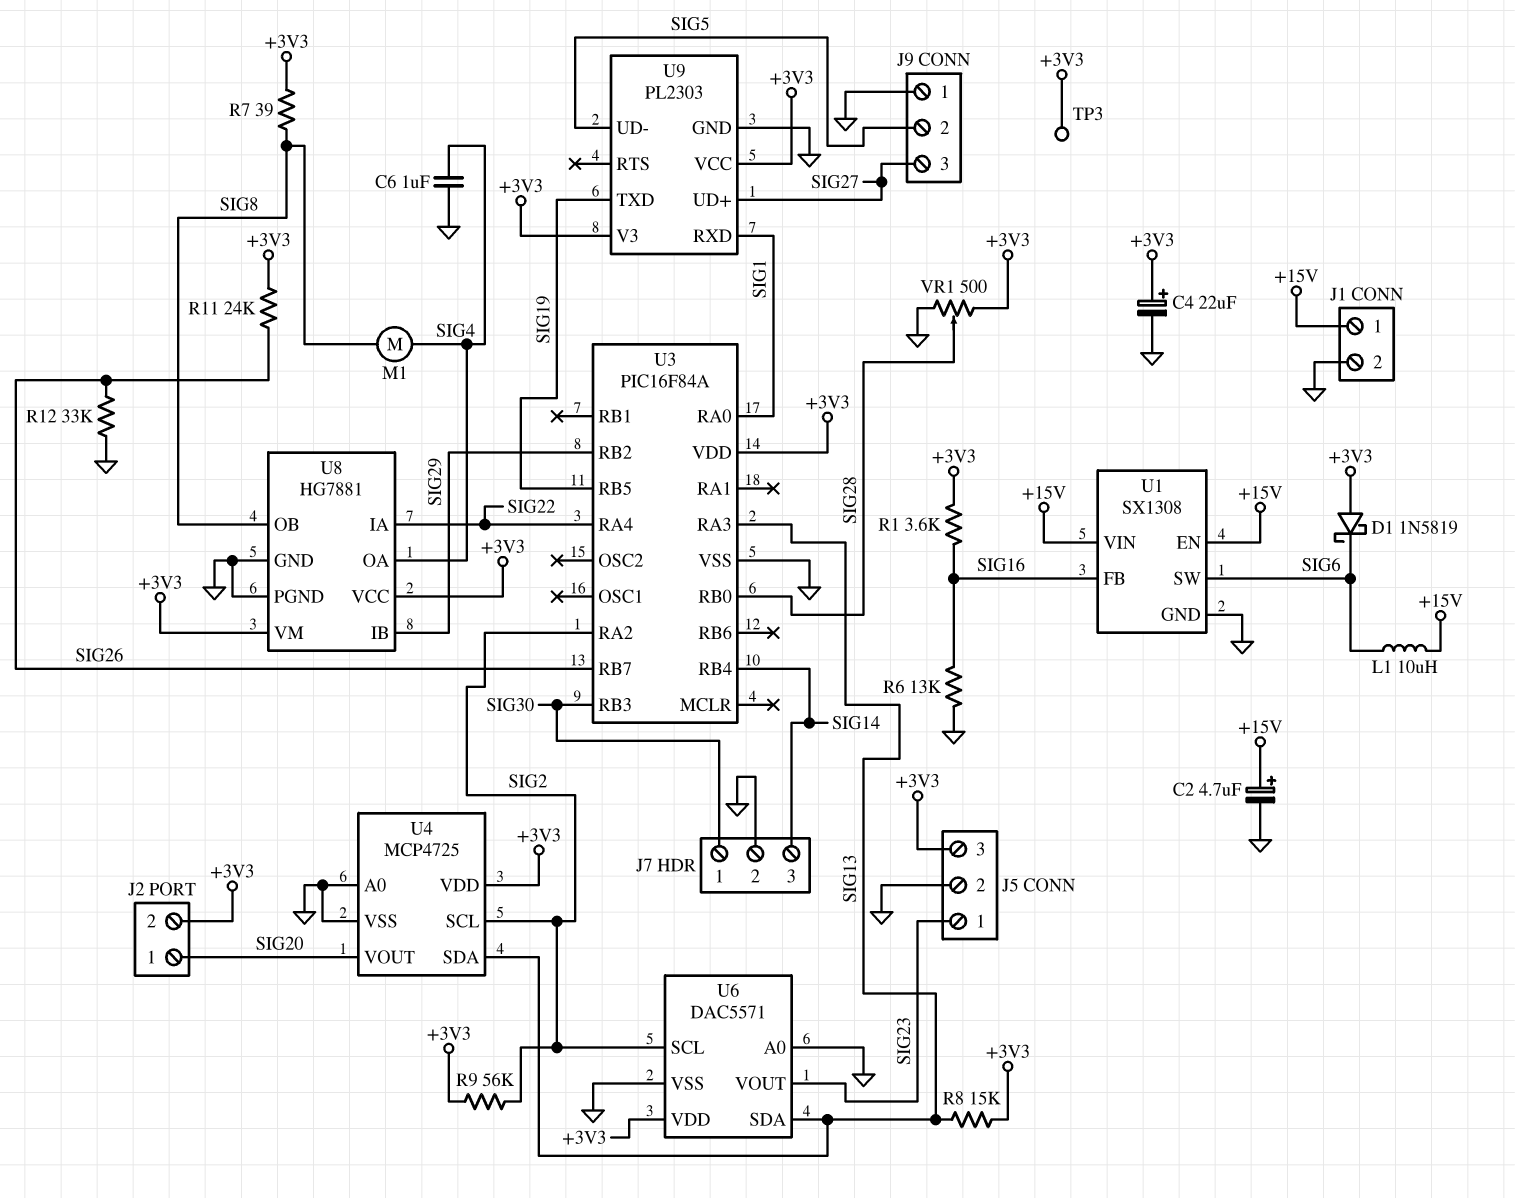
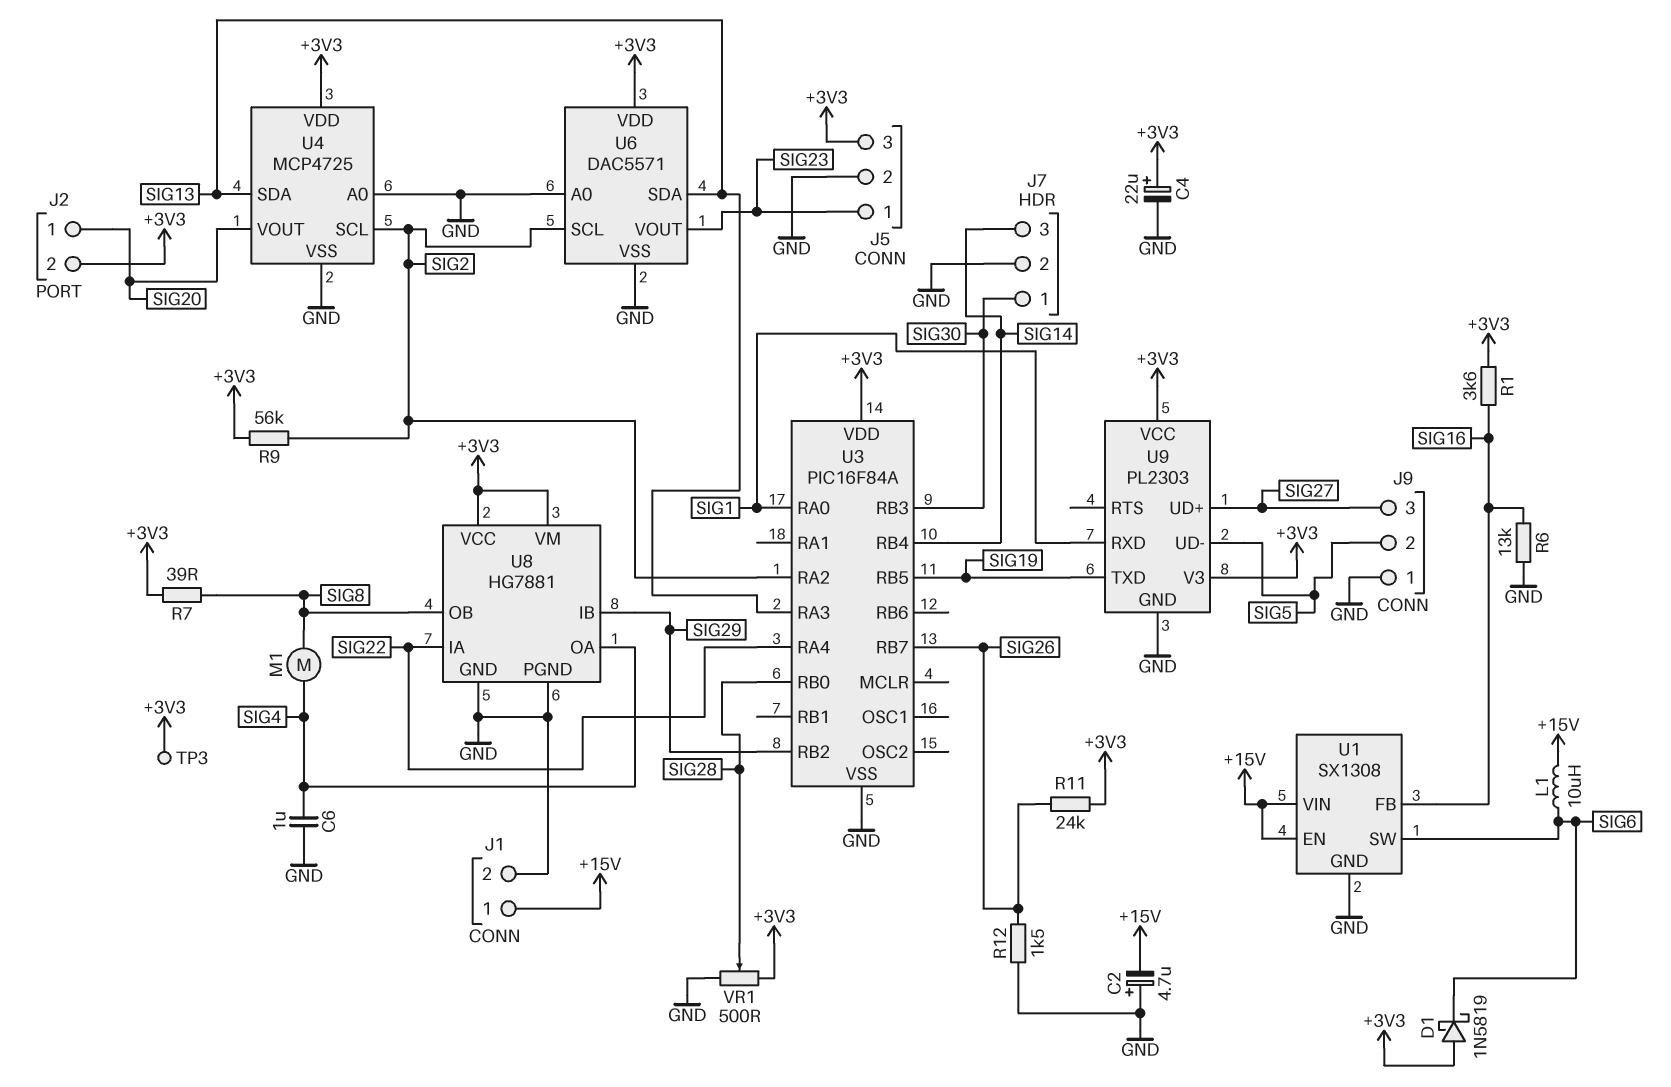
C2: 4.7uF (plus +15V, minus GND) -> 4.7uF (plus GND, minus +15V)
R8: 15k (+3V3, SIG13) -> none
R12: 33k (GND, SIG26) -> 1.5k (GND, SIG26)

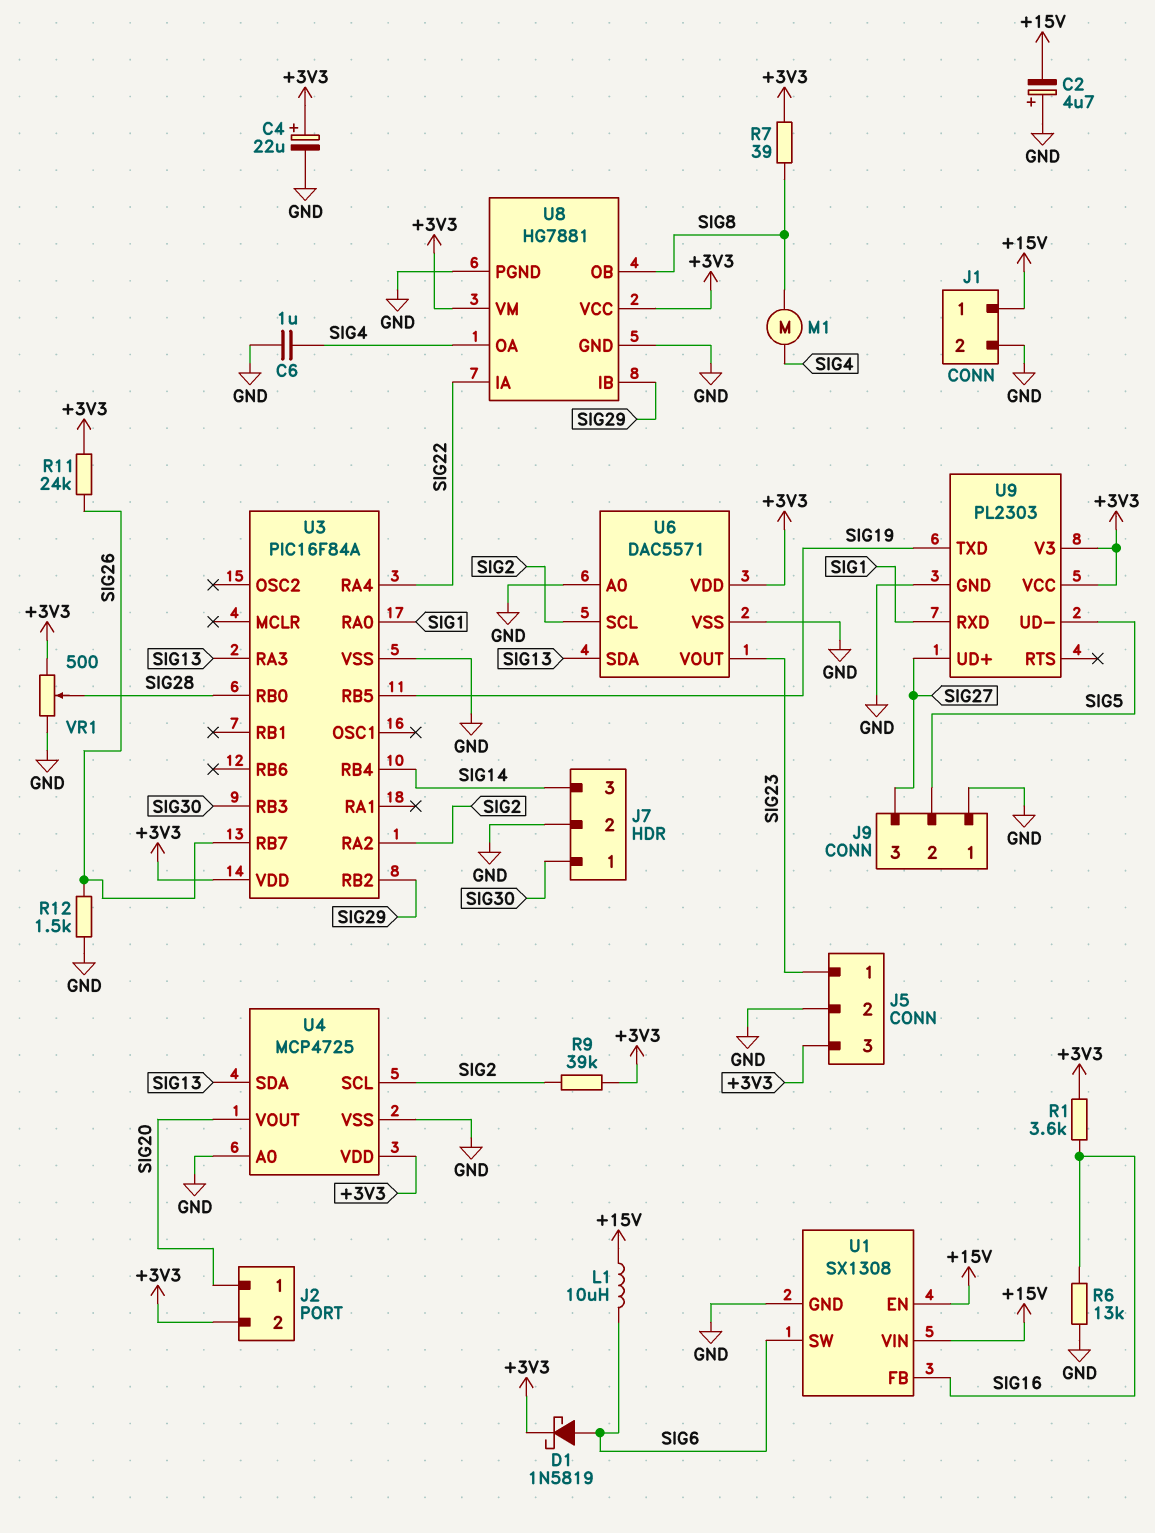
D1: schottky 1N5819 (A +3V3, K SIG6) -> schottky 1N5819 (A SIG6, K +3V3)
R9: 56k (+3V3, SIG2) -> 39k (+3V3, SIG2)
TP3: test point (+3V3) -> none

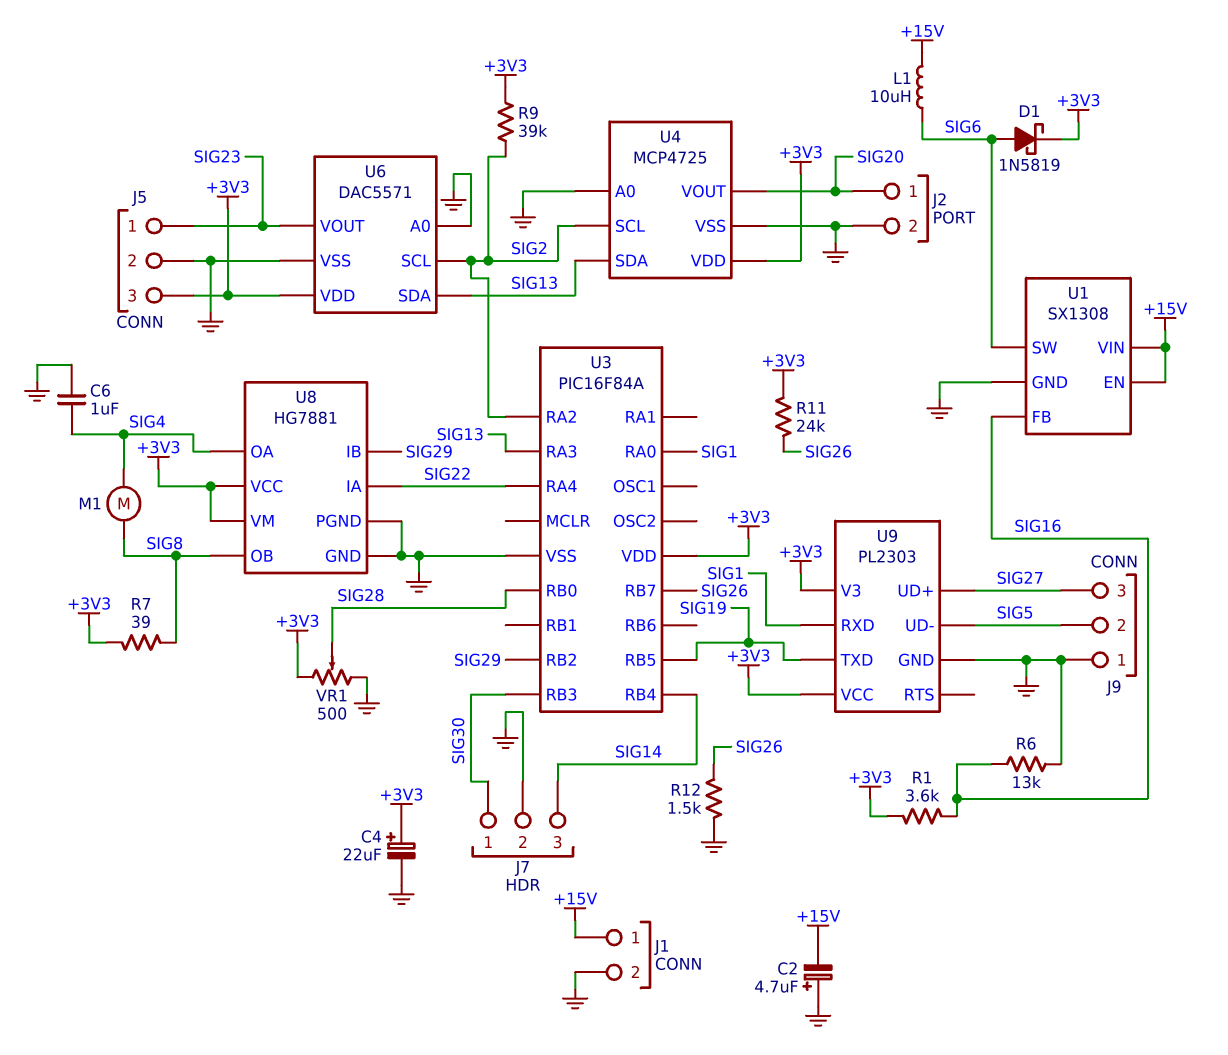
J2 pin 2: +3V3 -> GND

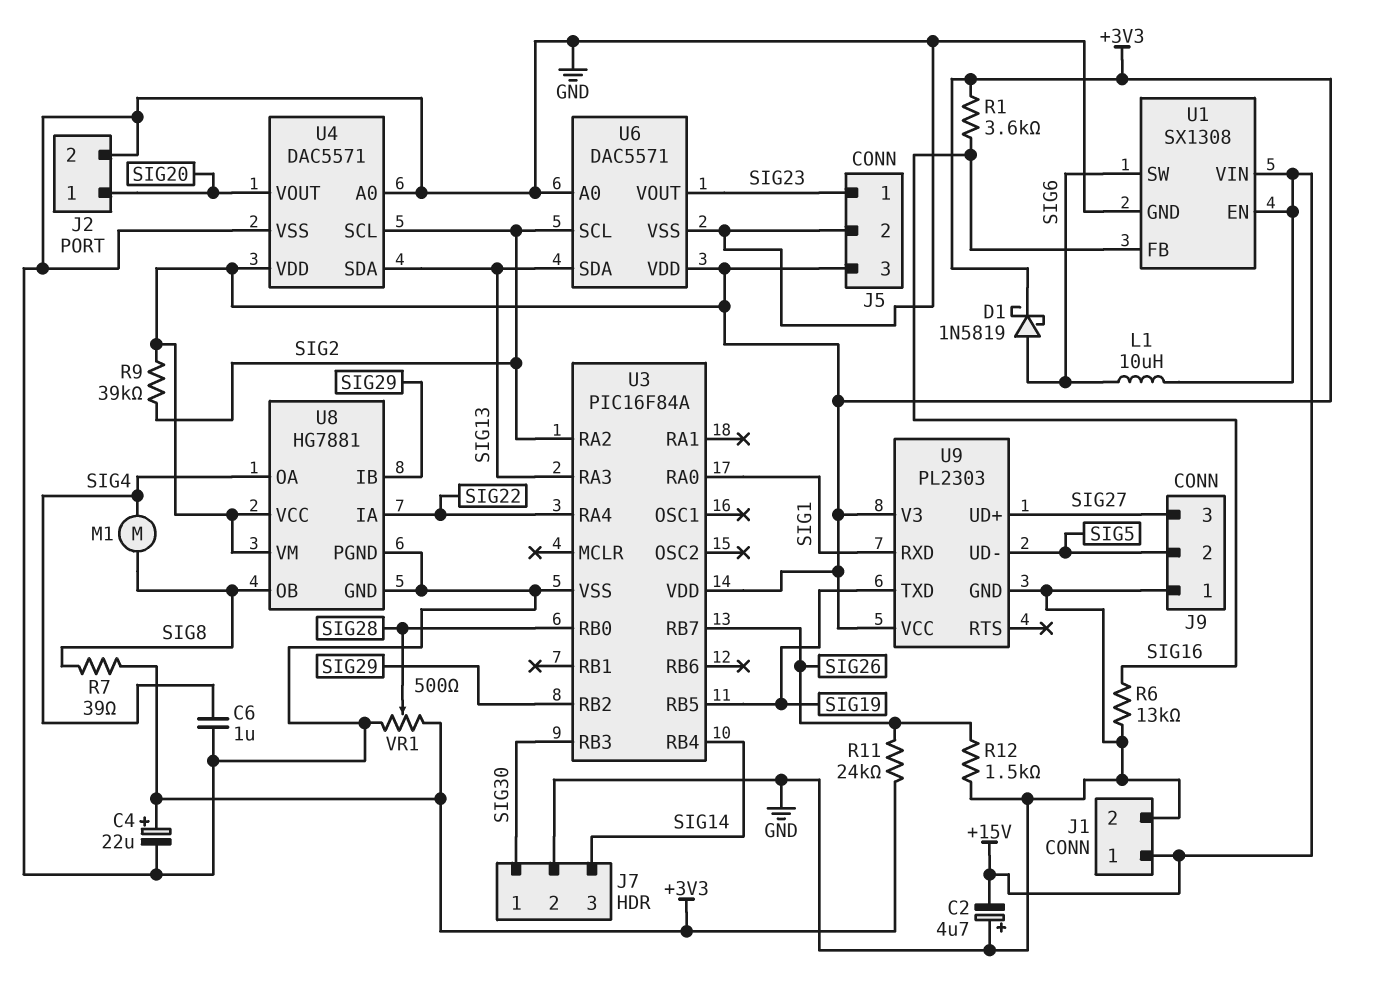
U4: MCP4725 -> DAC5571

